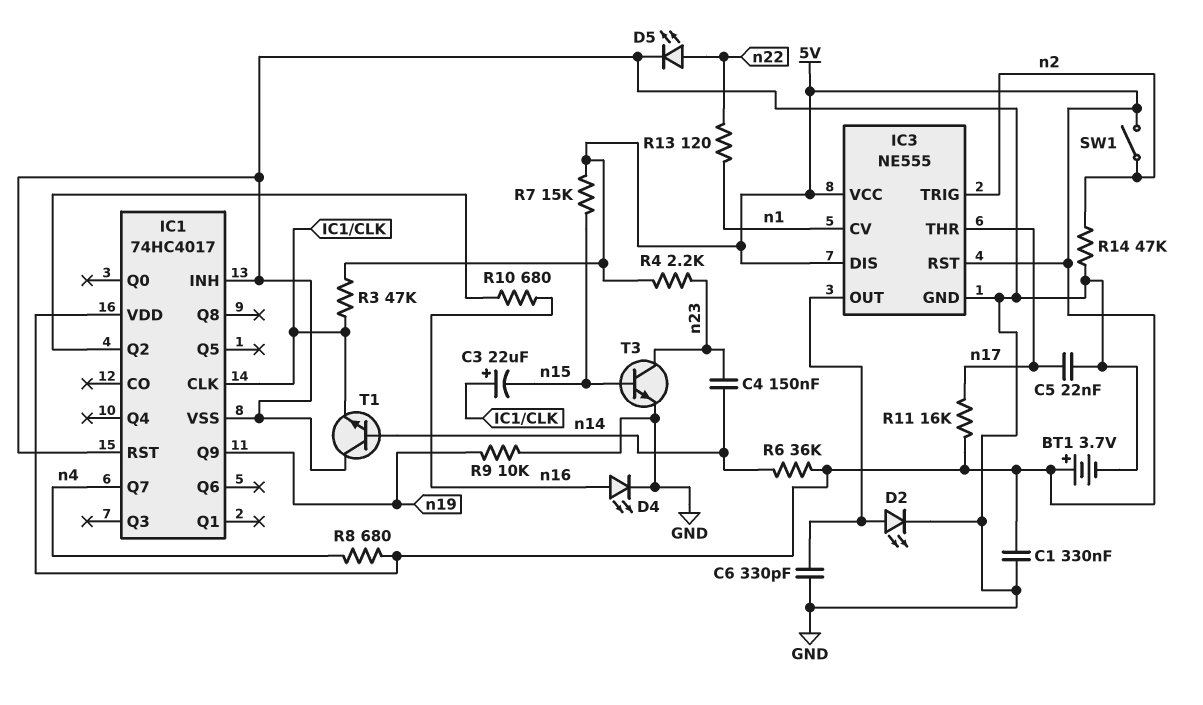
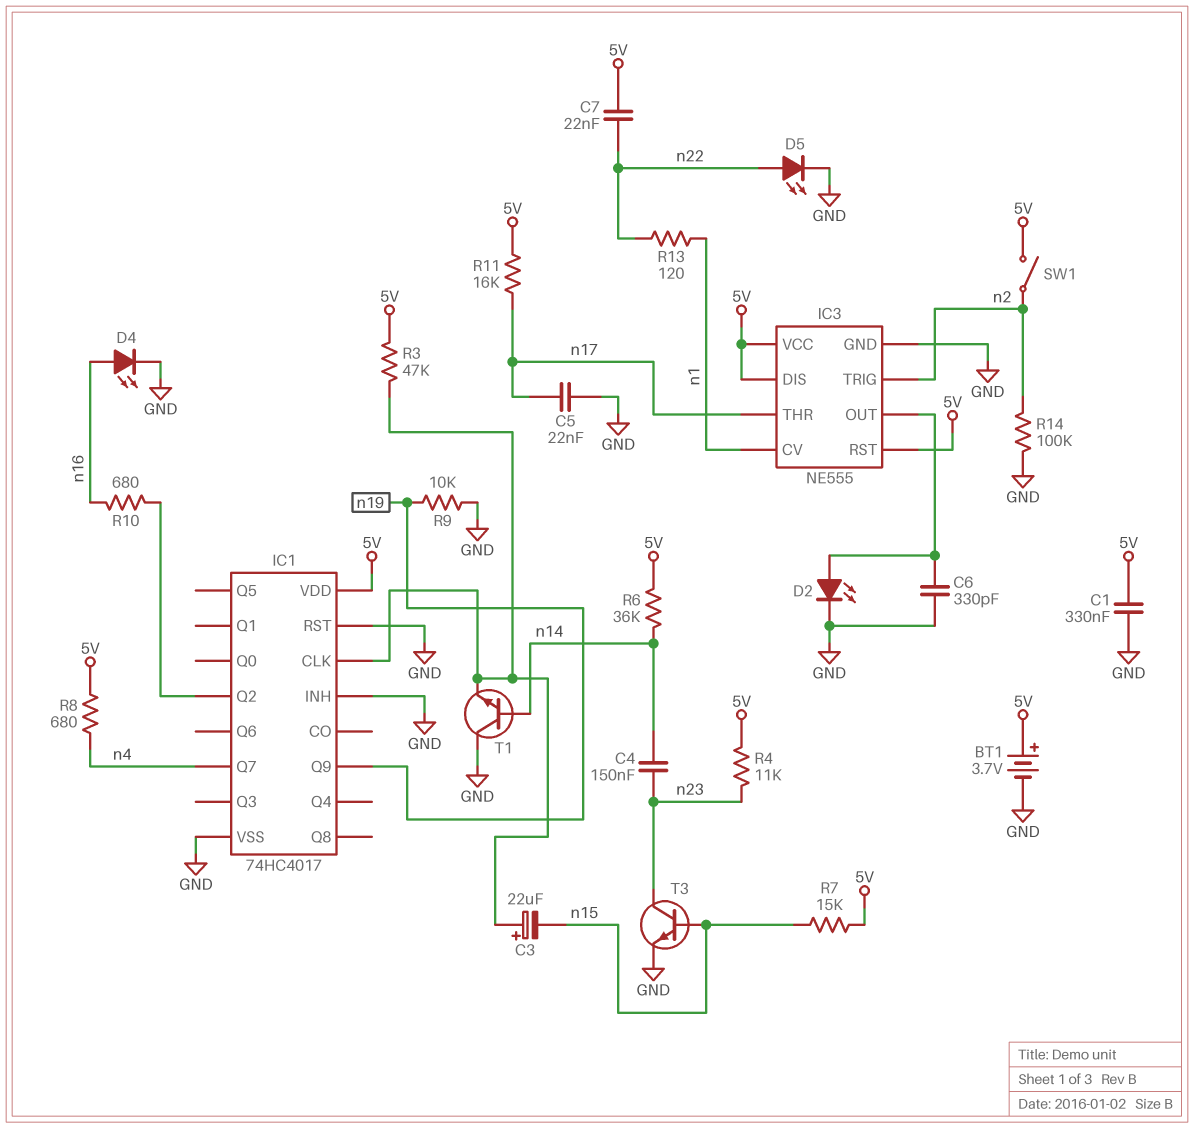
C7: none -> 22nF (5V, n22)
R4: 2.2k (5V, n23) -> 11k (5V, n23)
R14: 47k (GND, n2) -> 100k (GND, n2)

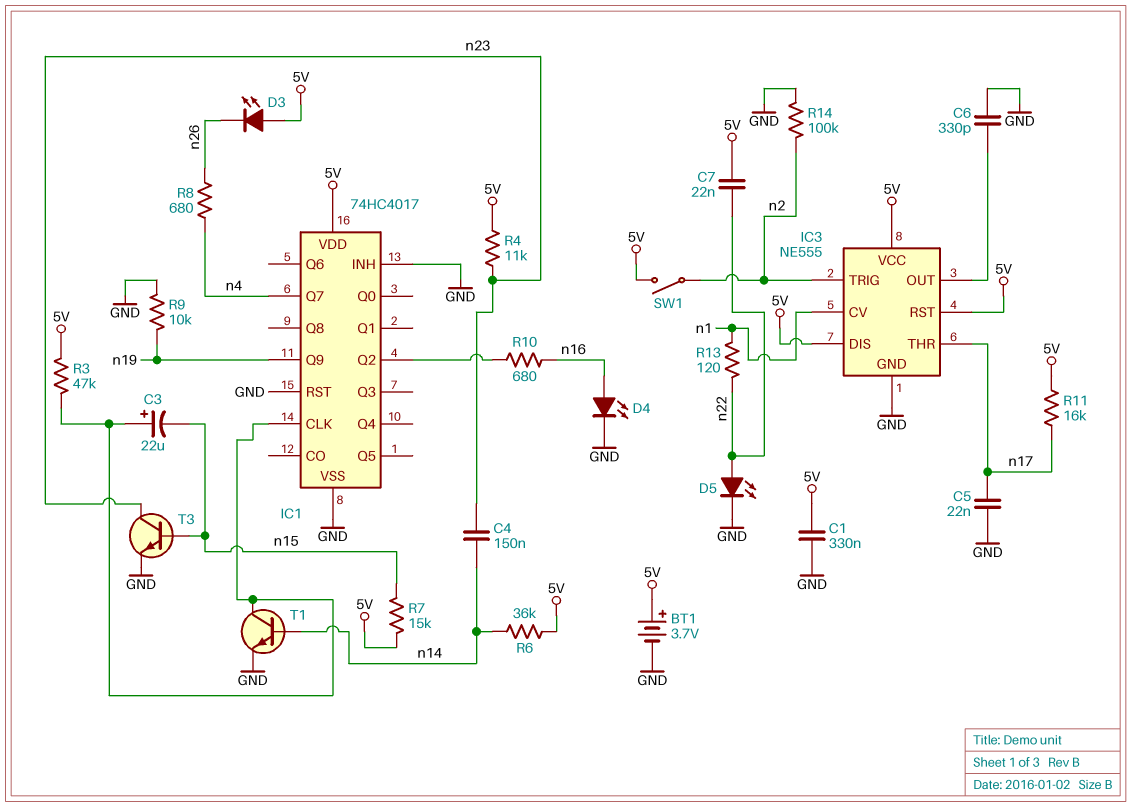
D2: LED (A IC3/OUT, K GND) -> none
D3: none -> LED (A 5V, K n26)
R8: 680 (5V, n4) -> 680 (n4, n26)
T1: NPN (B n14, C GND, E IC1/CLK) -> NPN (B n14, C IC1/CLK, E GND)

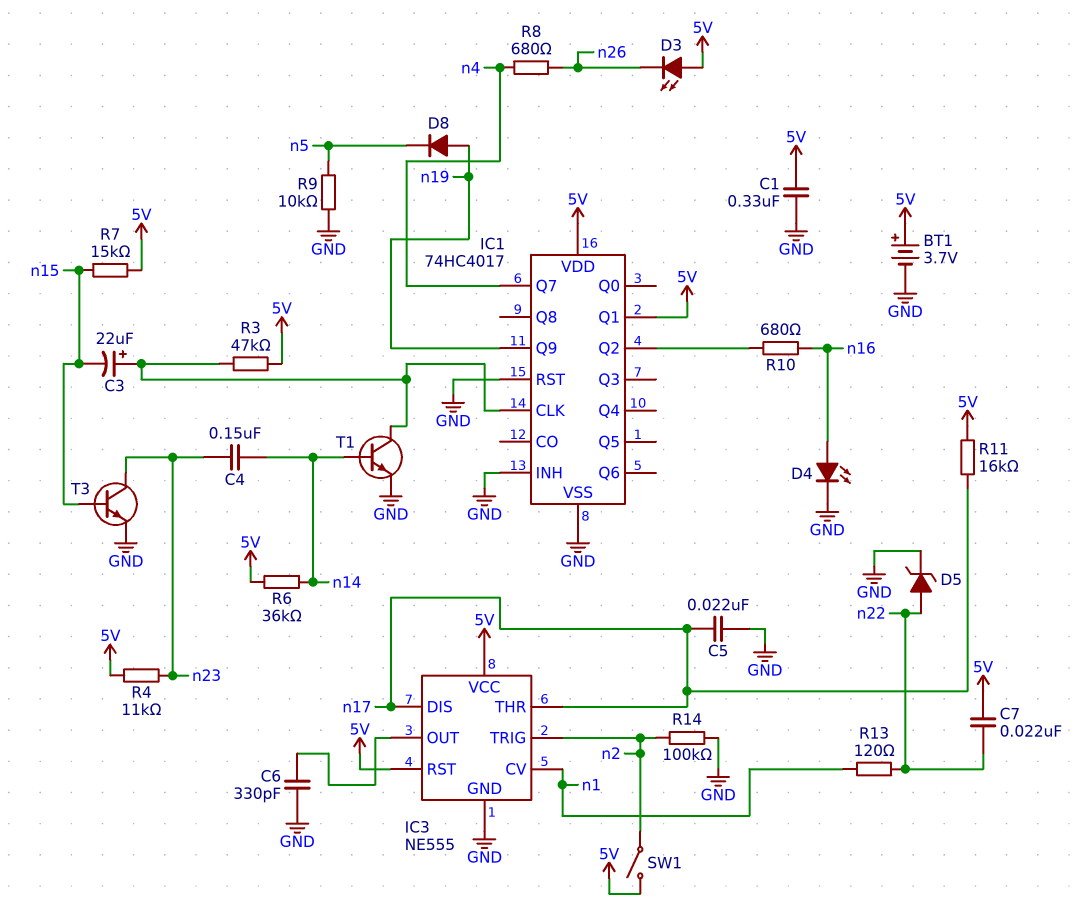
D5: LED (A n22, K GND) -> zener (A n22, K GND)
D8: none -> diode (A n19, K n5)
IC1 pin Q1: none -> 5V
IC3 pin DIS: 5V -> n17
R9: 10k (GND, n19) -> 10k (GND, n5)

